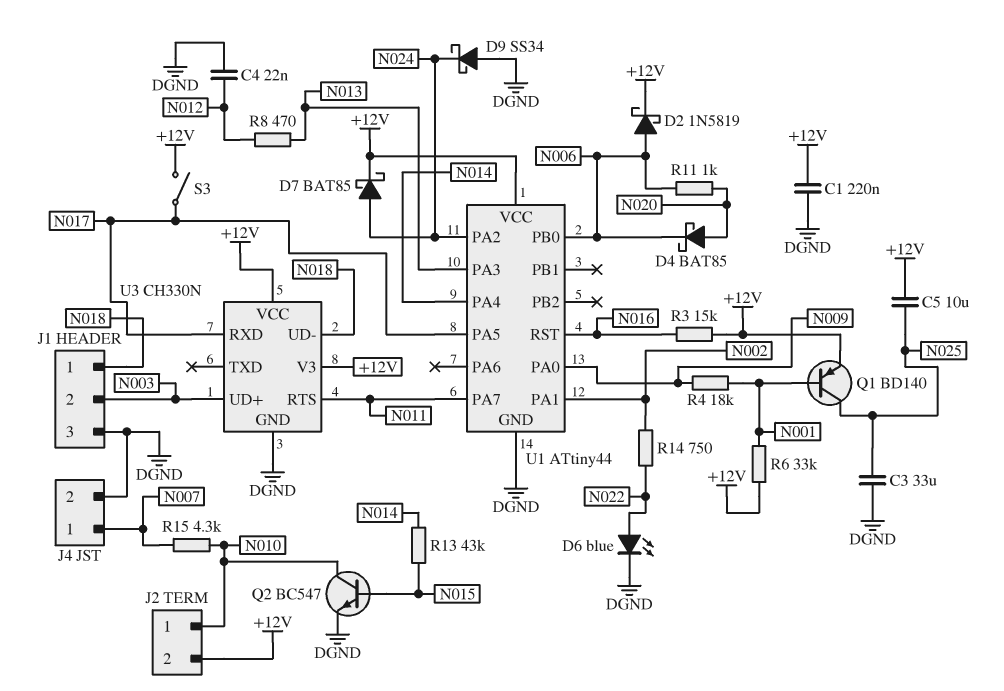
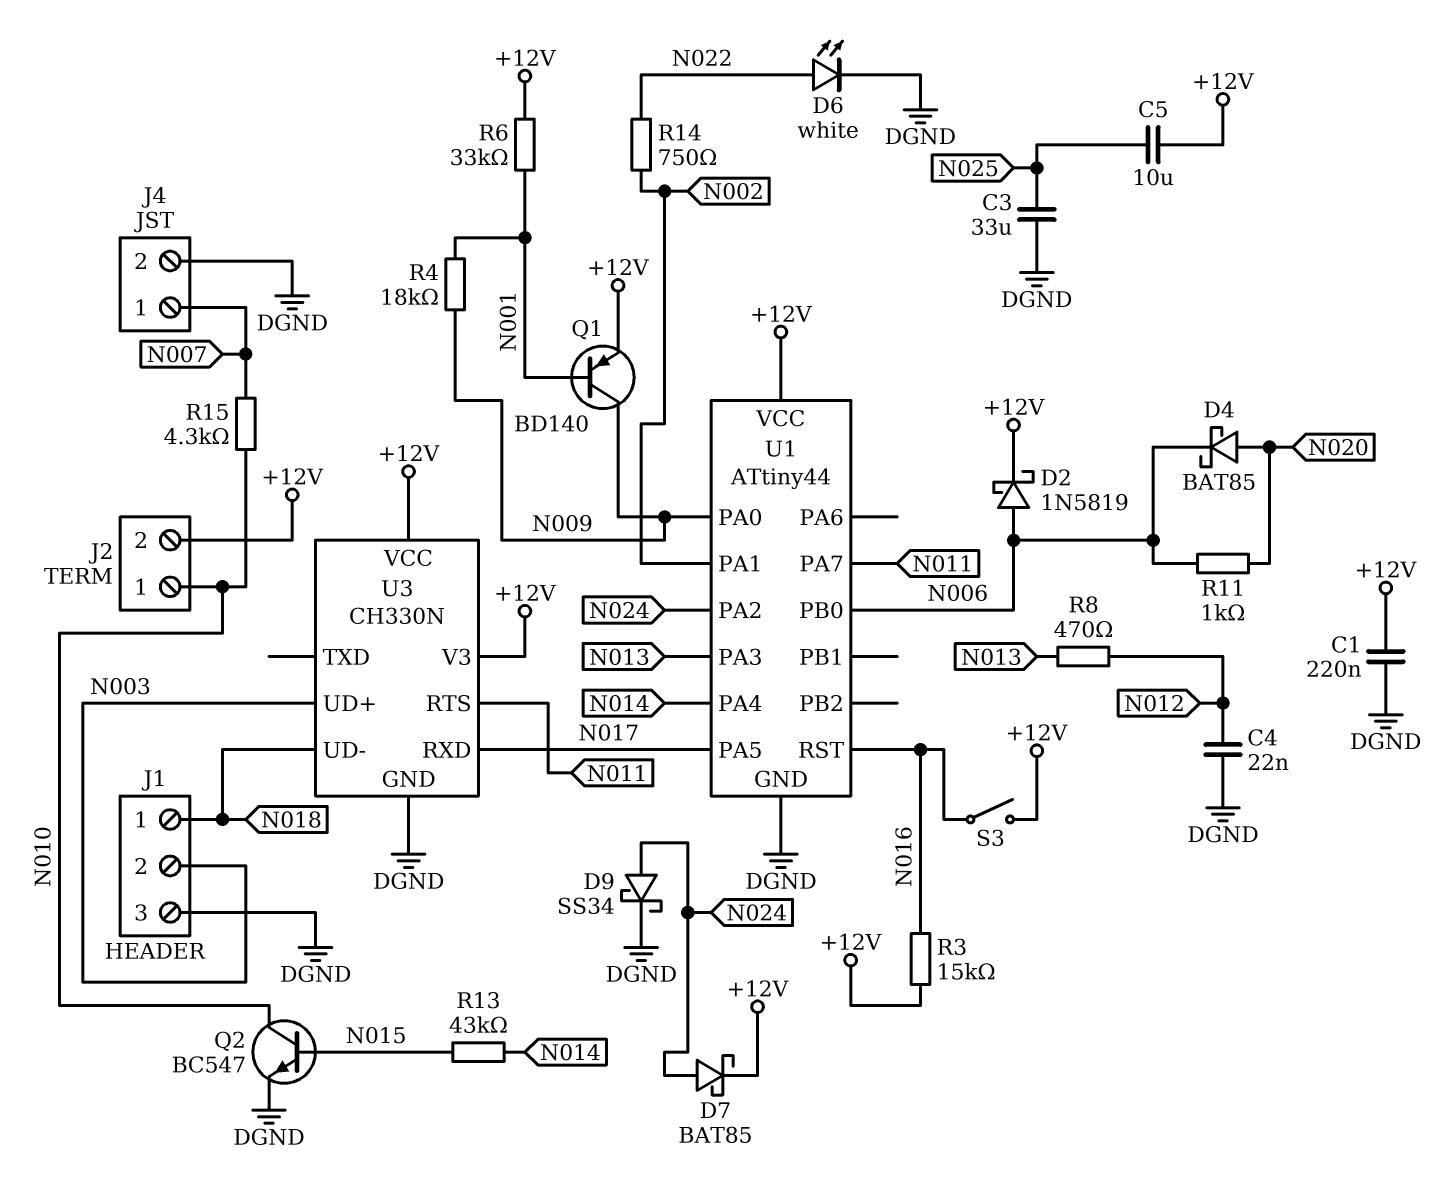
D6: LED blue (A N022, K DGND) -> LED white (A N022, K DGND)
D9: schottky SS34 (A DGND, K N024) -> schottky SS34 (A N024, K DGND)
Q1: PNP BD140 (B N001, C N025, E +12V) -> PNP BD140 (B N001, C N009, E +12V)
S3: switch (+12V, N017) -> switch (+12V, N016)

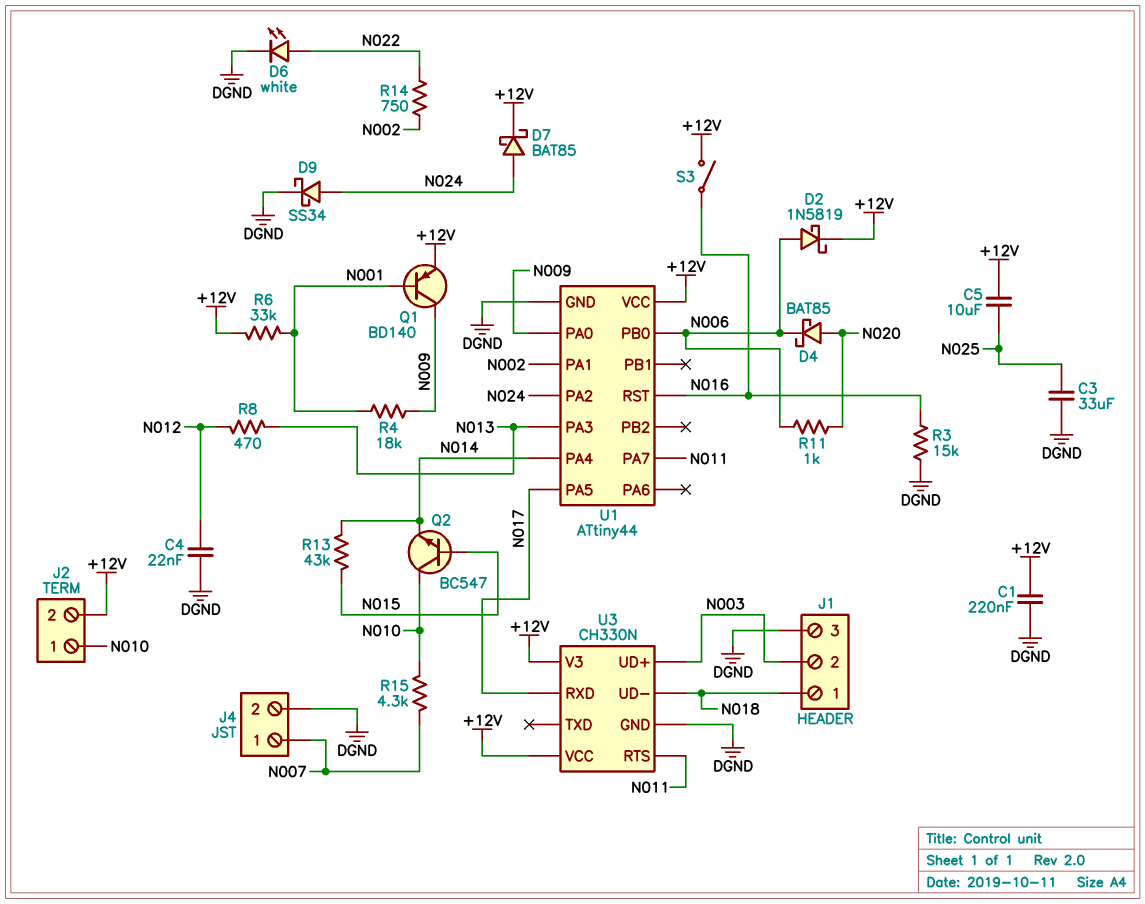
Q2: NPN BC547 (B N015, C N010, E DGND) -> NPN BC547 (B N015, C N010, E N014)
R3: 15k (+12V, N016) -> 15k (DGND, N016)

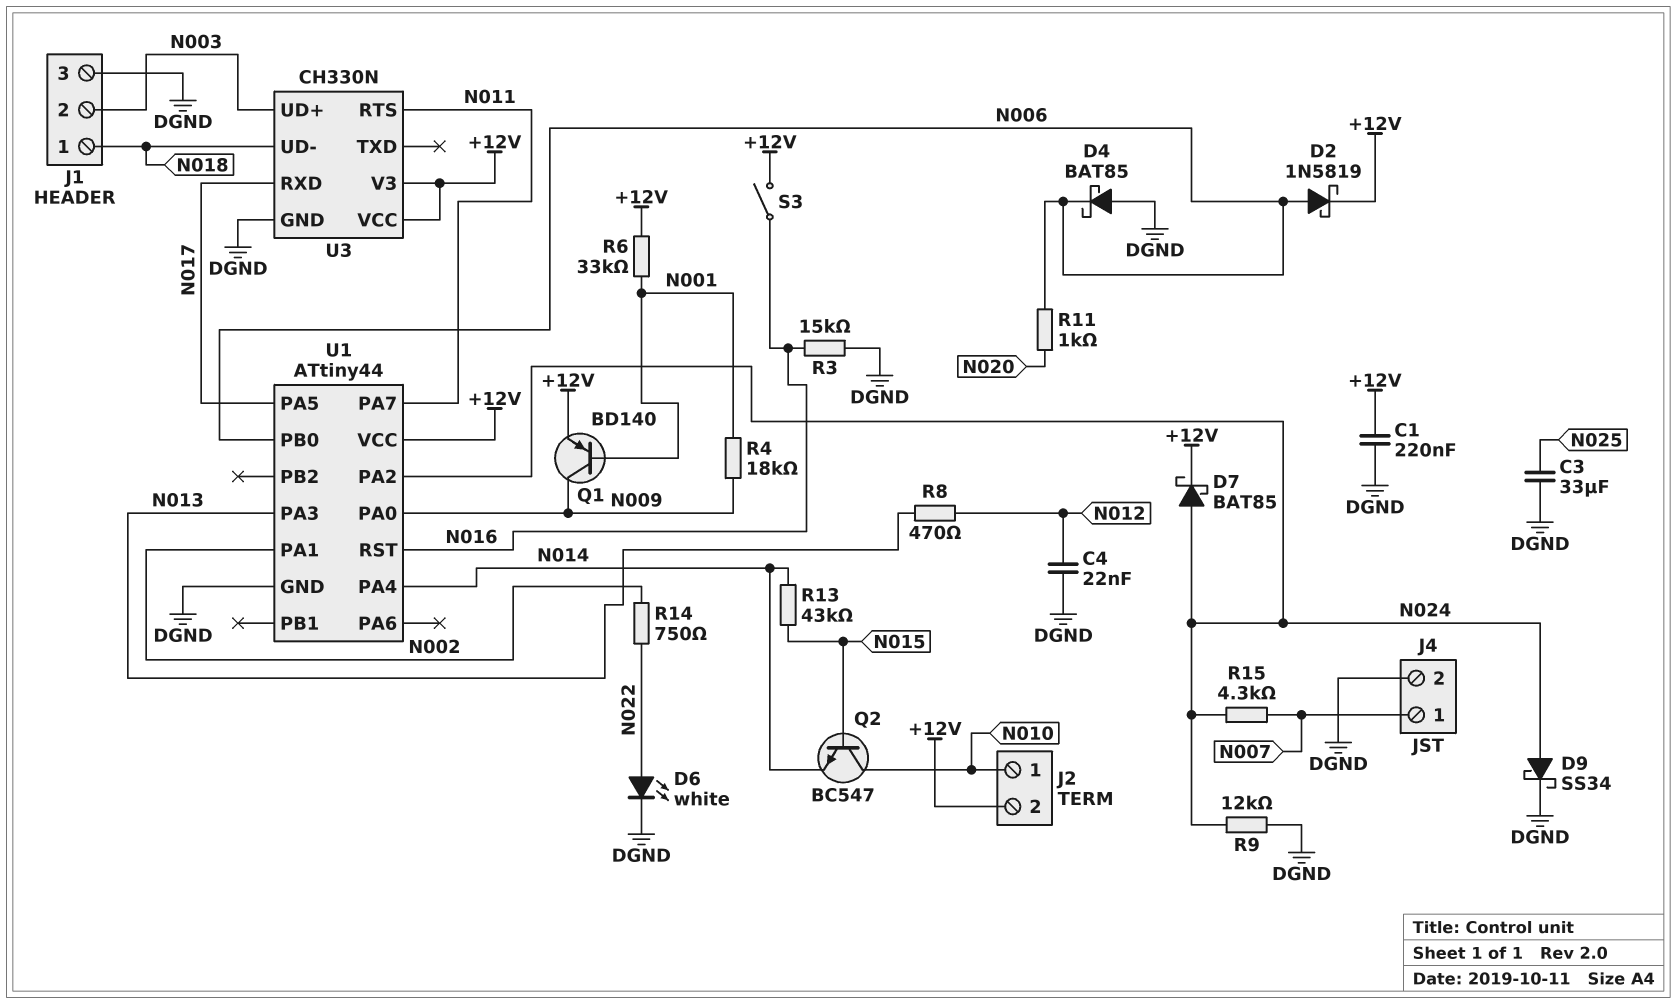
C5: 10uF (+12V, N025) -> none
D4: schottky BAT85 (A N020, K N006) -> schottky BAT85 (A DGND, K N006)
R9: none -> 12k (DGND, N024)
R15: 4.3k (N007, N010) -> 4.3k (N007, N024)

